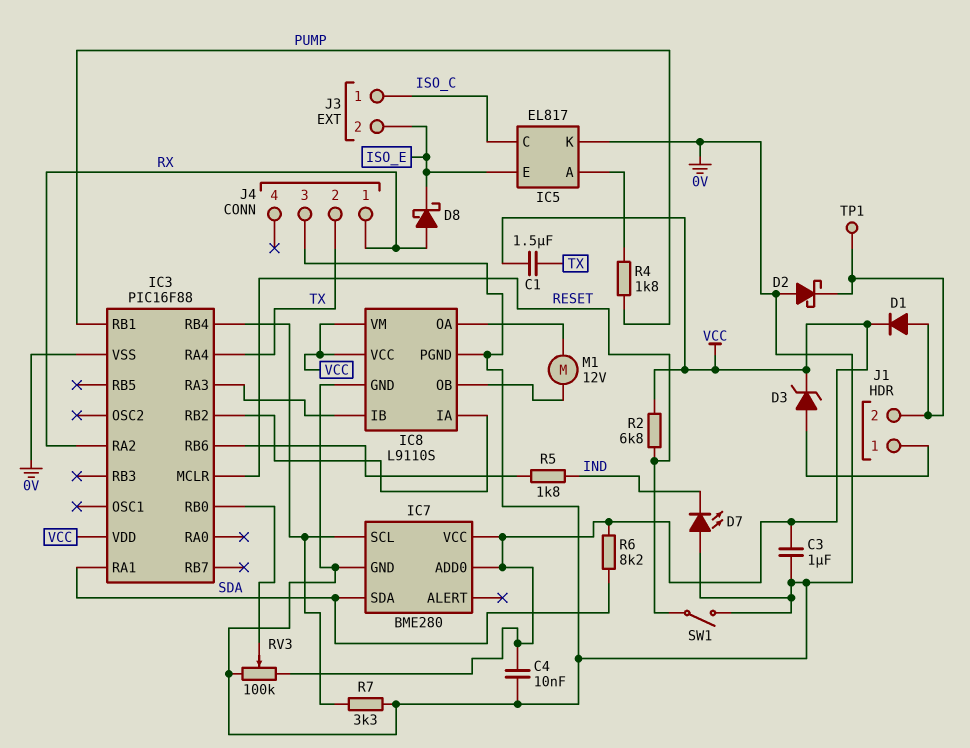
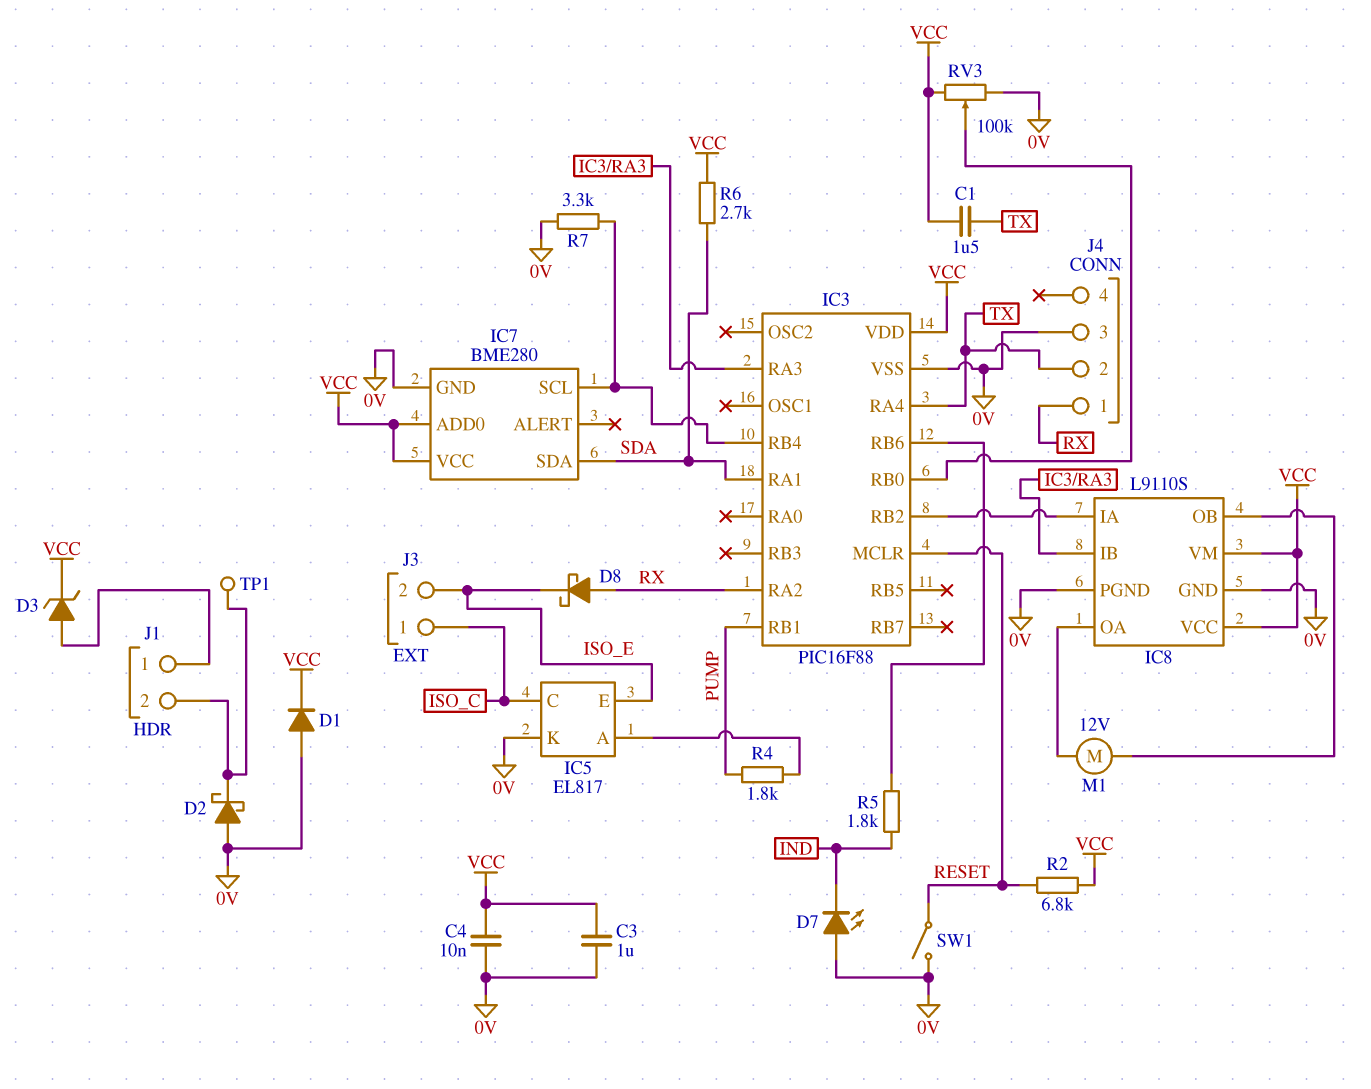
D1: diode (A J1/2, K VCC) -> diode (A 0V, K VCC)
R6: 8.2k (SDA, VCC) -> 2.7k (SDA, VCC)

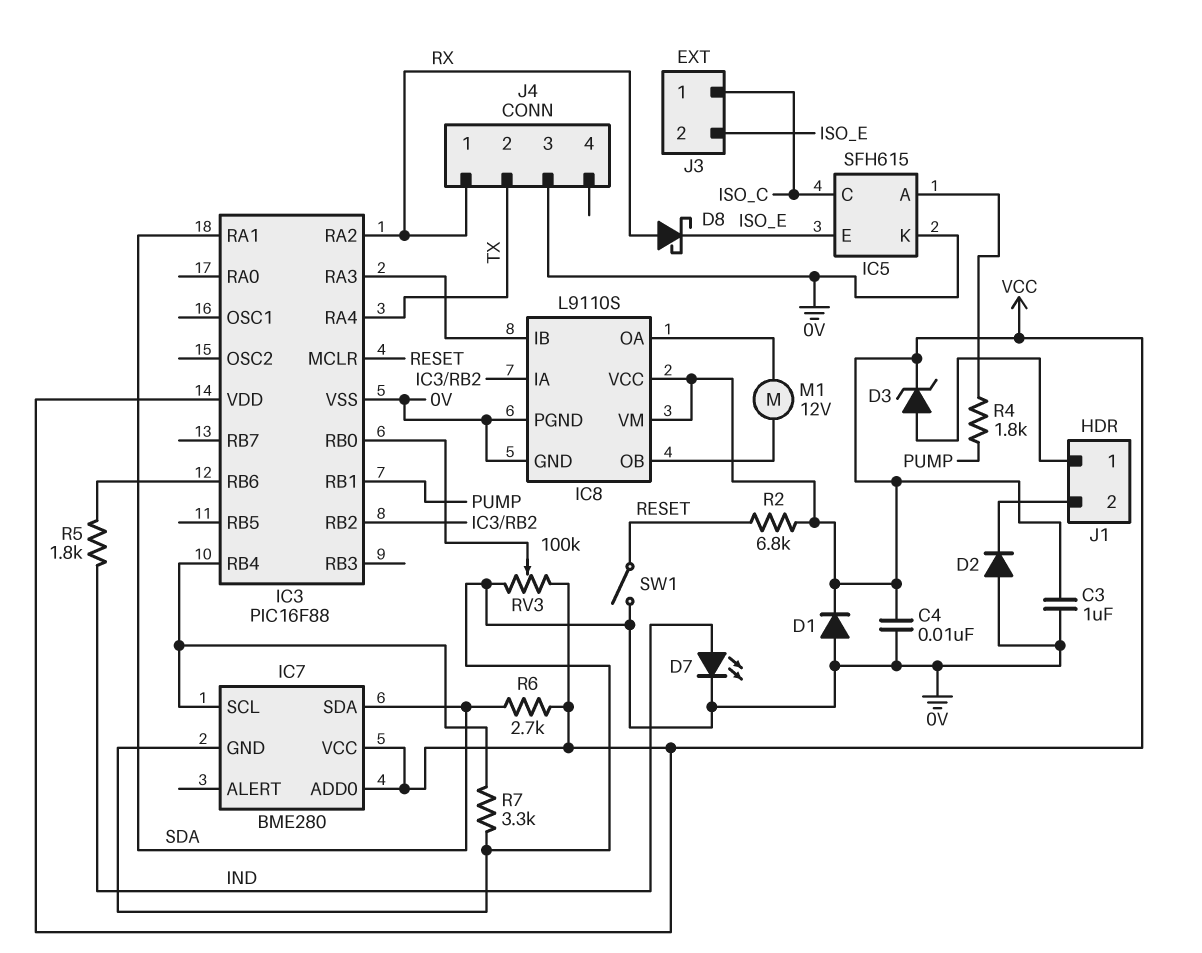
C1: 1.5uF (TX, VCC) -> none
D2: schottky (A 0V, K J1/2) -> diode (A 0V, K J1/2)
D7: LED (A 0V, K IND) -> LED (A IND, K 0V)
IC5: EL817 -> SFH615
TP1: test point (J1/2) -> none

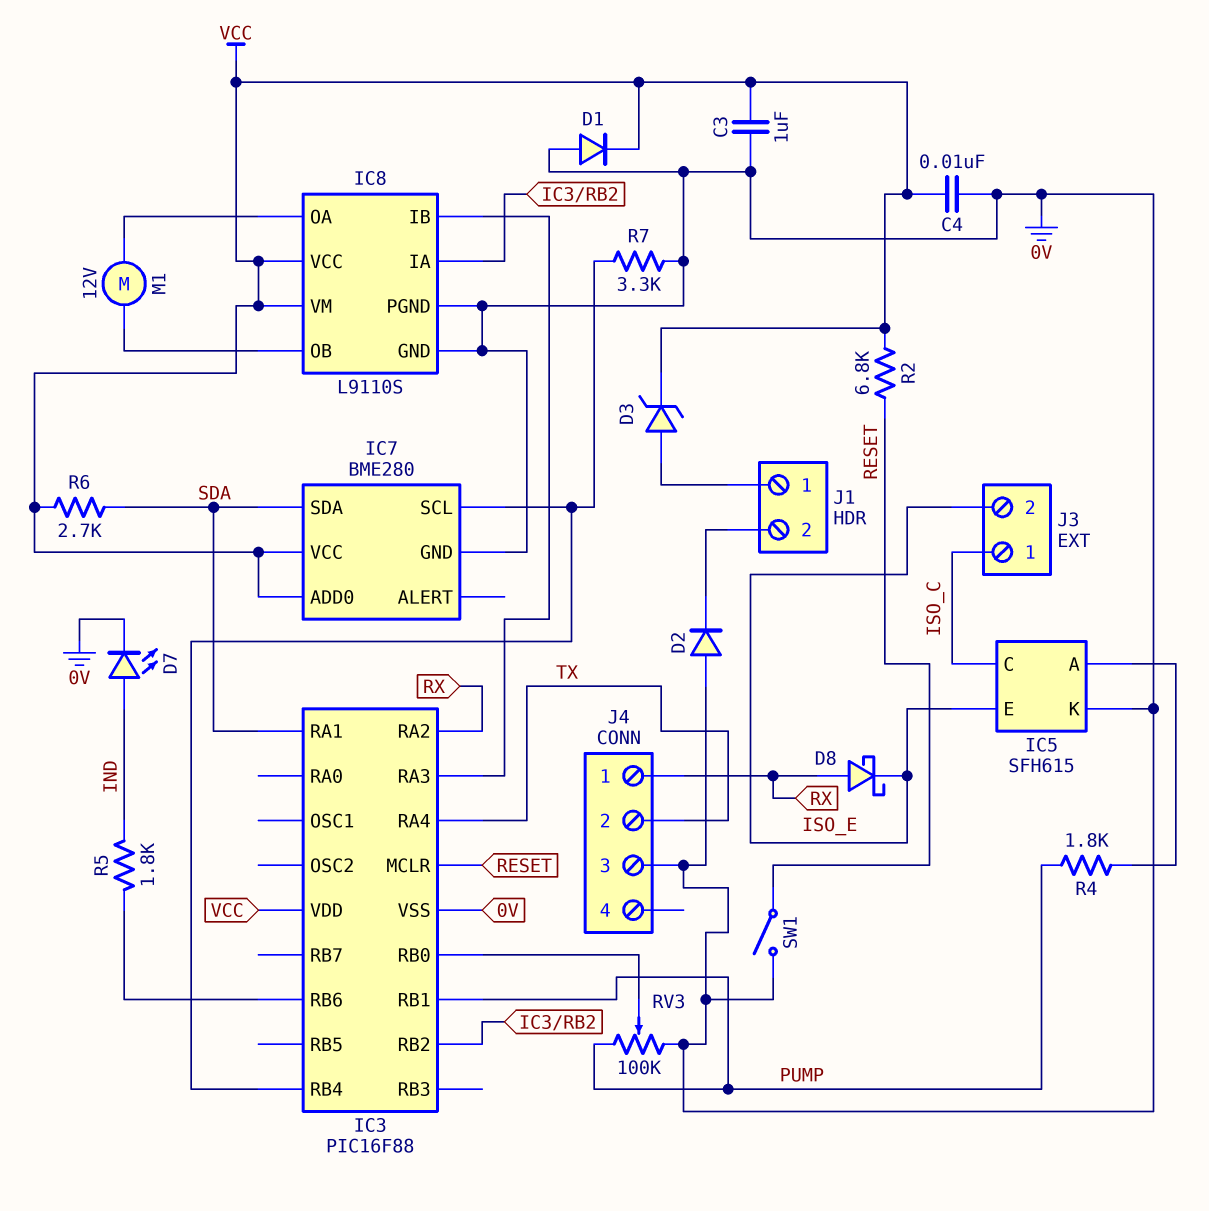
RV3: 100k (0V, VCC, wiper IC3/RB0) -> 100k (0V, PUMP, wiper IC3/RB0)

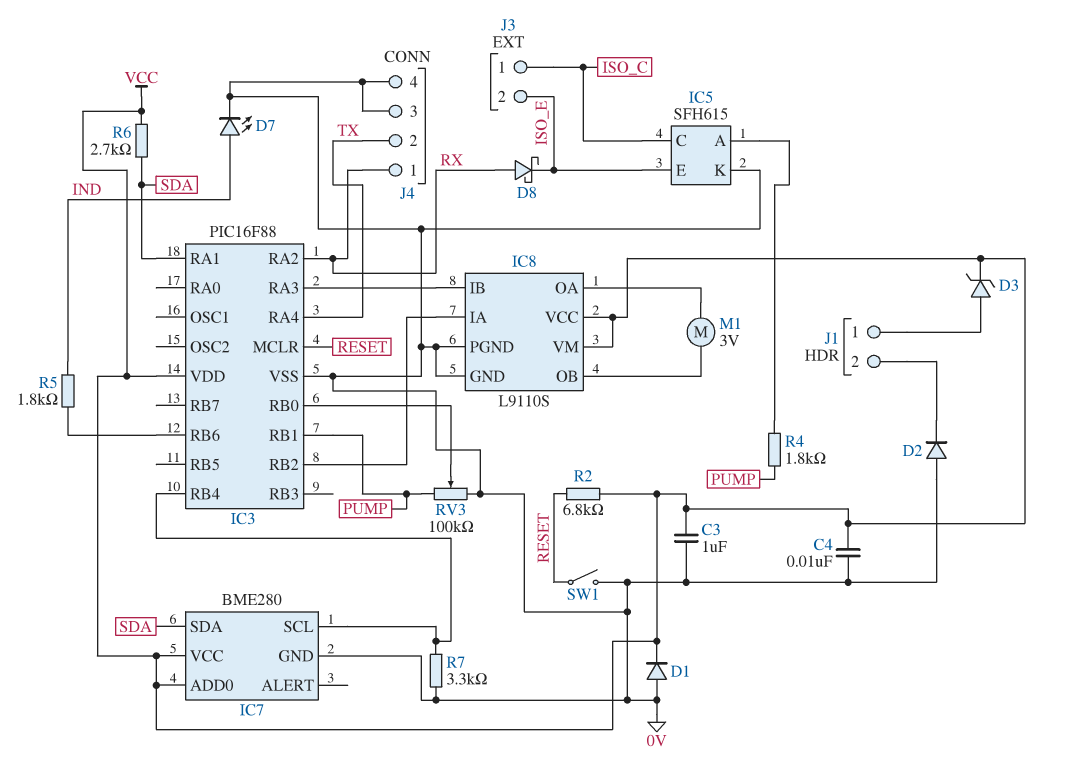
J4 pin 4: none -> 0V
M1: motor 12V (IC8/OA, IC8/OB) -> motor 3V (IC8/OA, IC8/OB)

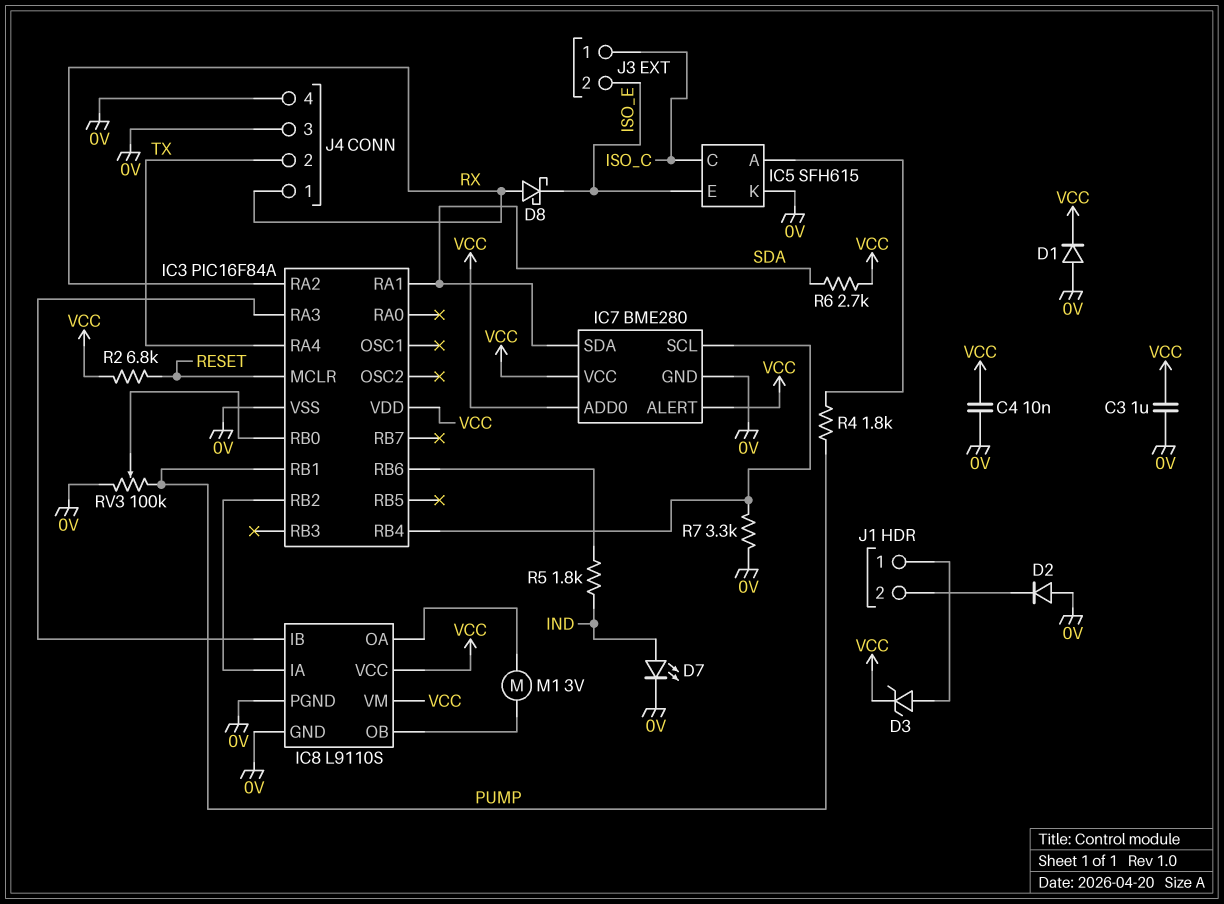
IC3: PIC16F88 -> PIC16F84A
IC7 pin ALERT: none -> VCC
SW1: switch (0V, RESET) -> none

